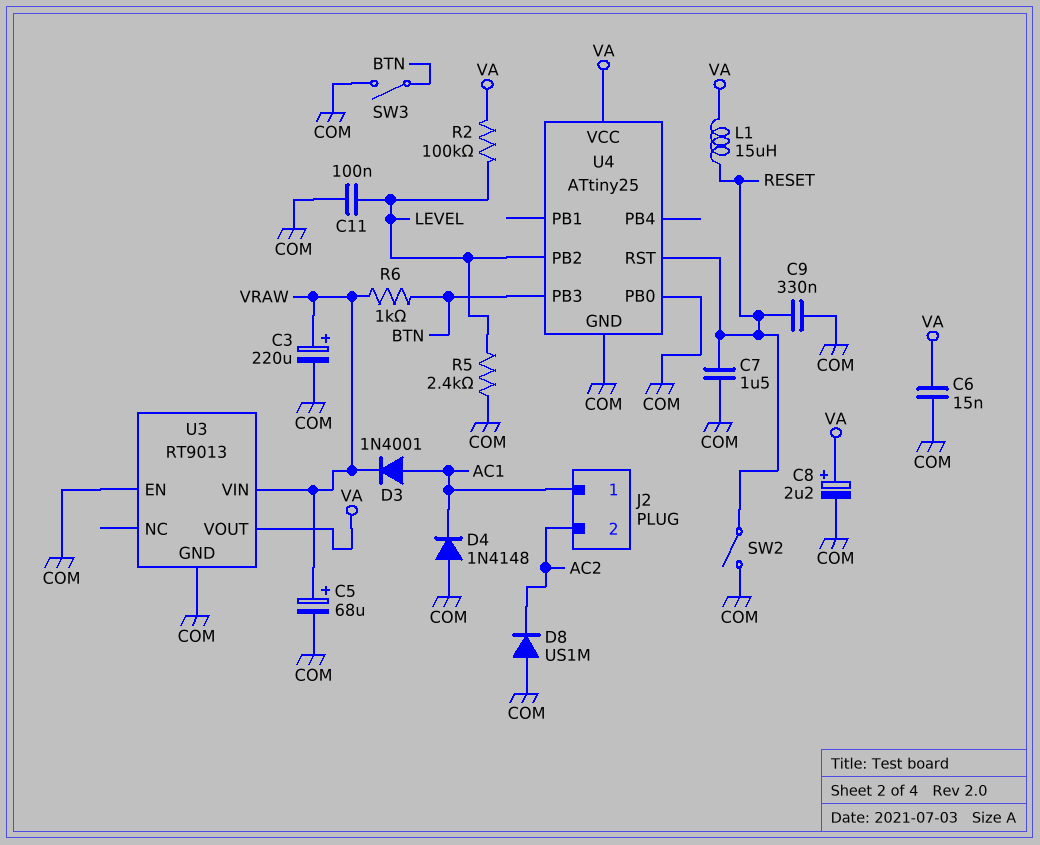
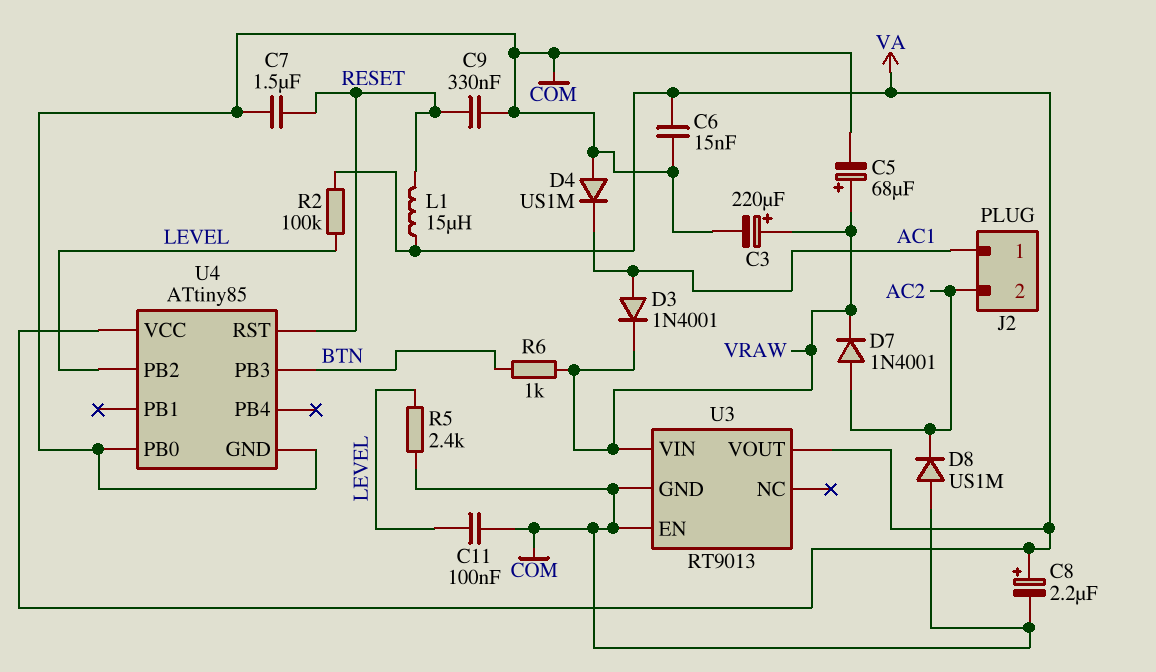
D4: diode 1N4148 (A COM, K AC1) -> diode US1M (A COM, K AC1)
D7: none -> diode 1N4001 (A AC2, K VRAW)
SW2: switch (COM, RESET) -> none
SW3: switch (BTN, COM) -> none
U4: ATtiny25 -> ATtiny85

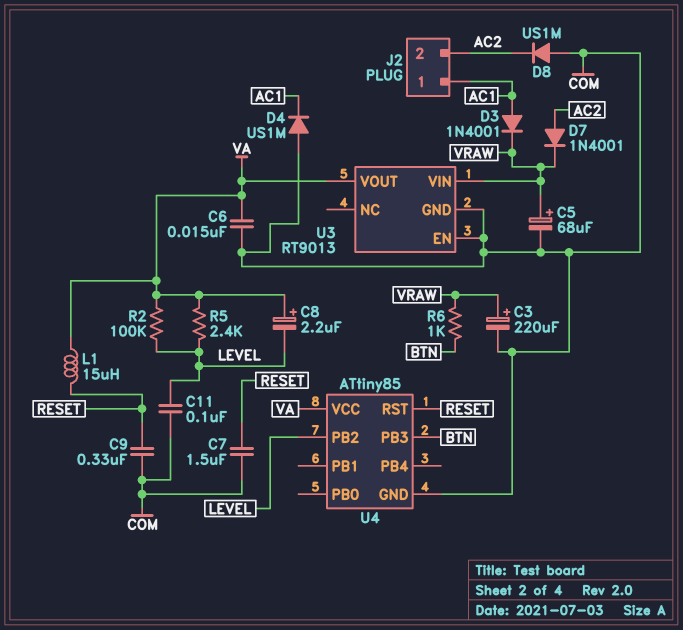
C8: 2.2uF (plus VA, minus COM) -> 2.2uF (plus VA, minus LEVEL)
R5: 2.4k (COM, LEVEL) -> 2.4k (LEVEL, VA)
U4 pin PB0: COM -> none

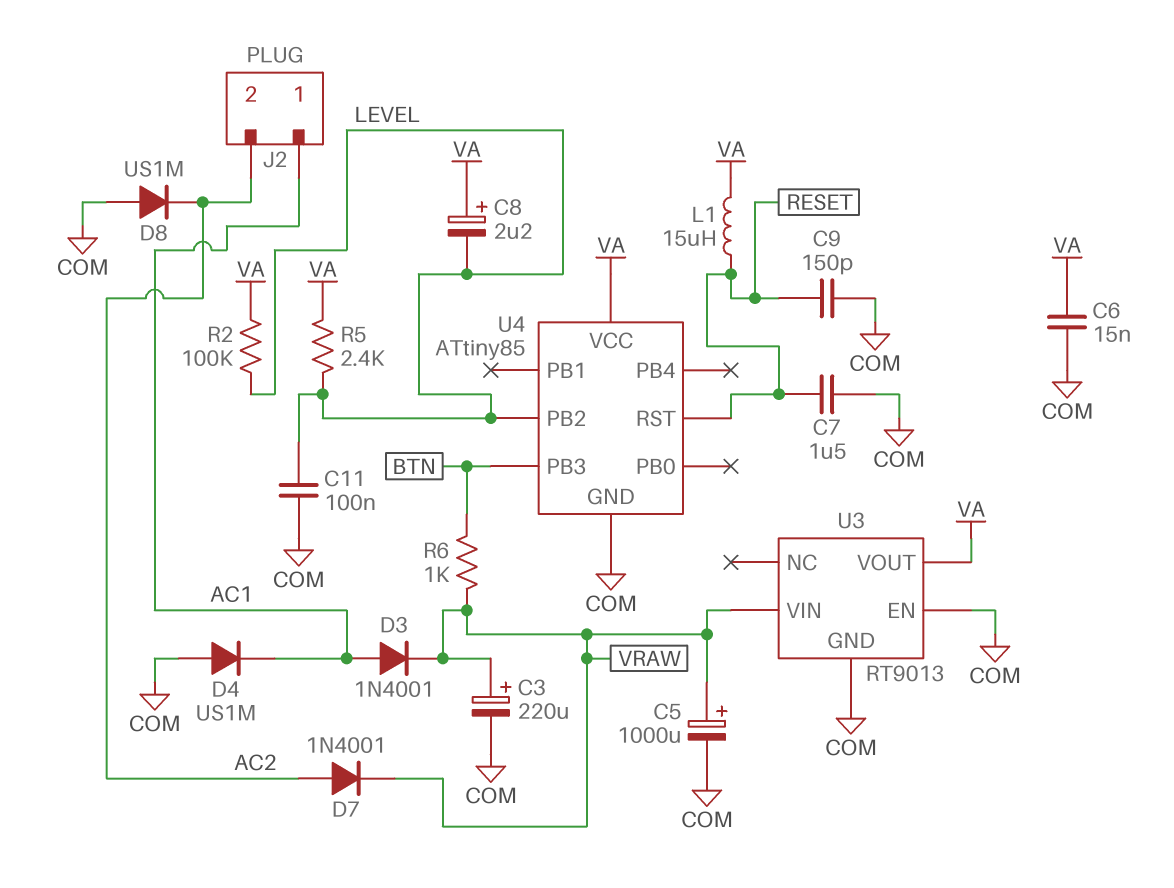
C5: 68uF (plus VRAW, minus COM) -> 1000uF (plus VRAW, minus COM)
C9: 330nF (COM, RESET) -> 150pF (COM, RESET)

